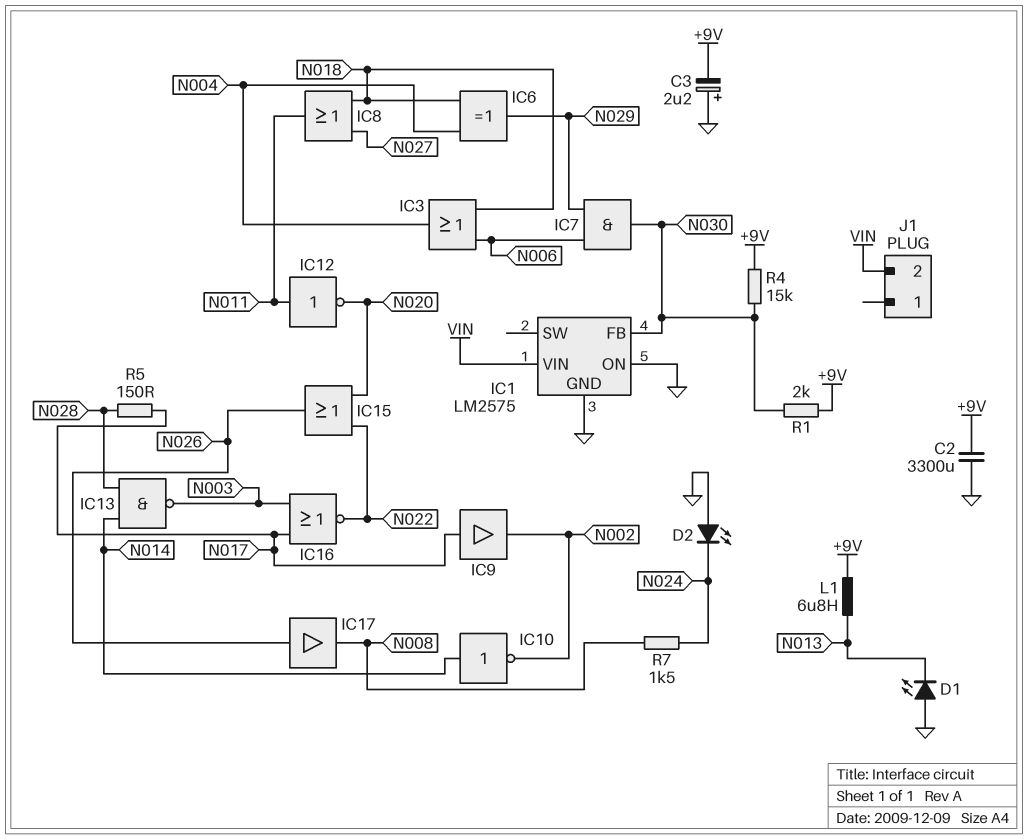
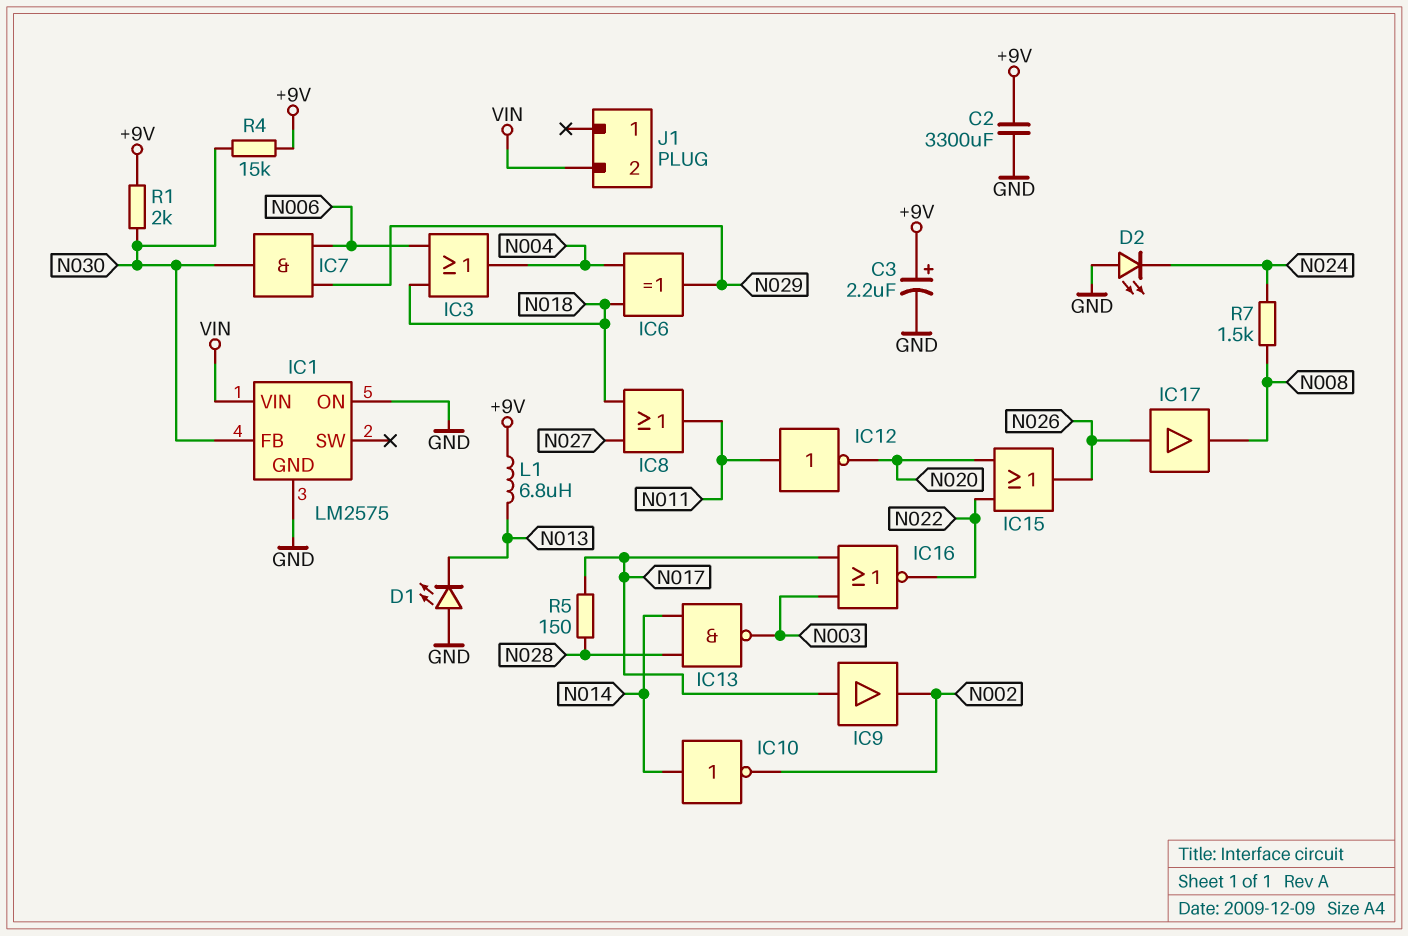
C3: 2.2uF (plus GND, minus +9V) -> 2.2uF (plus +9V, minus GND)

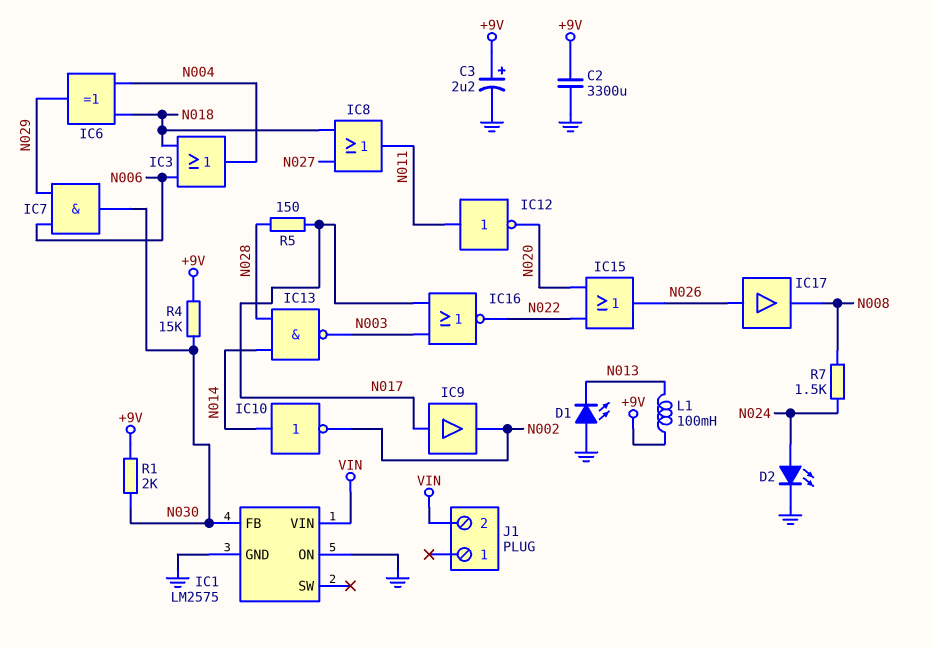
D2: LED (A GND, K N024) -> LED (A N024, K GND)
L1: 6.8uH (+9V, N013) -> 100mH (+9V, N013)

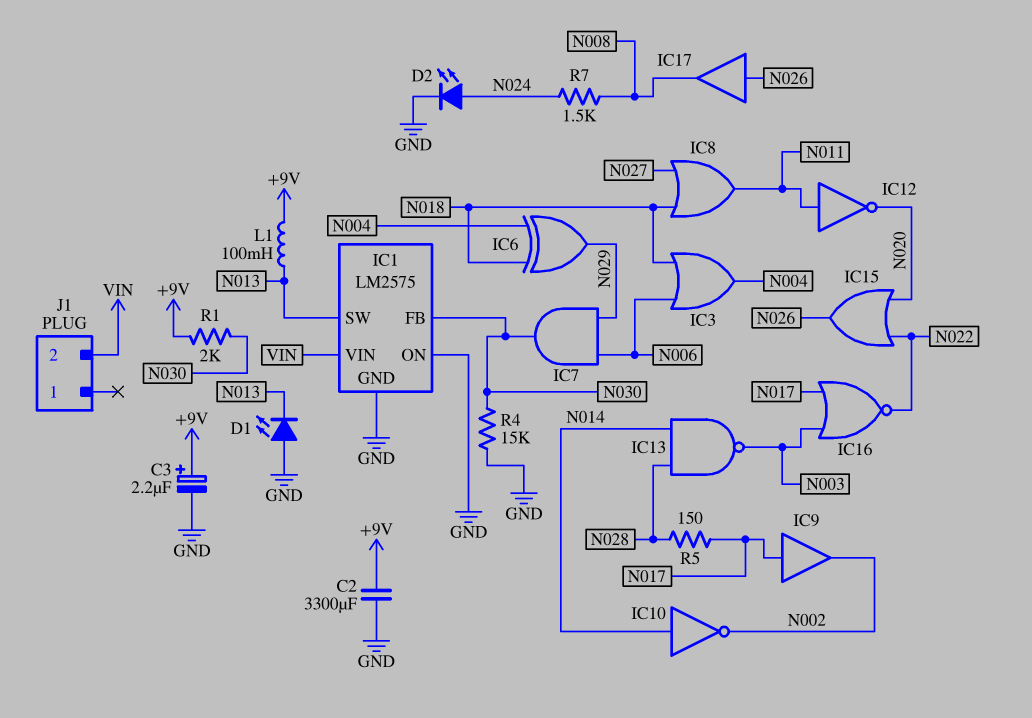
IC1 pin SW: none -> N013
R4: 15k (+9V, N030) -> 15k (GND, N030)

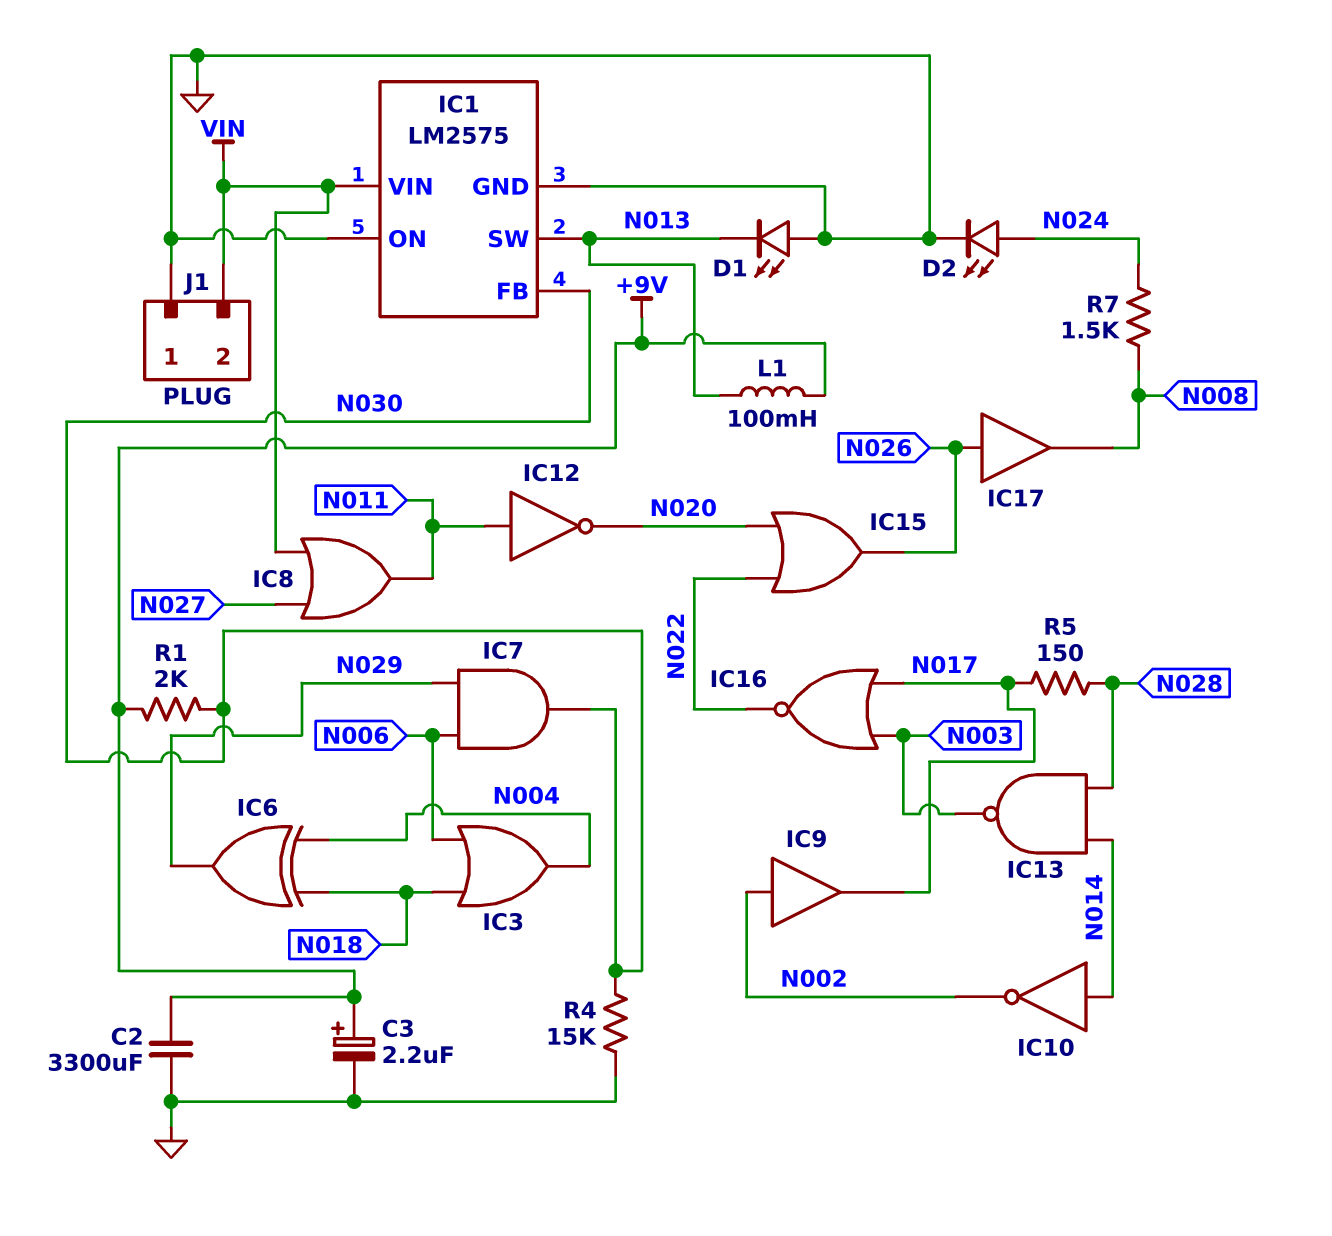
IC8: OR (in N018, in N027, out N011) -> OR (in N027, in VIN, out N011)
IC9: buffer (in N017, out N002) -> buffer (in N002, out N017)
J1 pin 1: none -> GND

